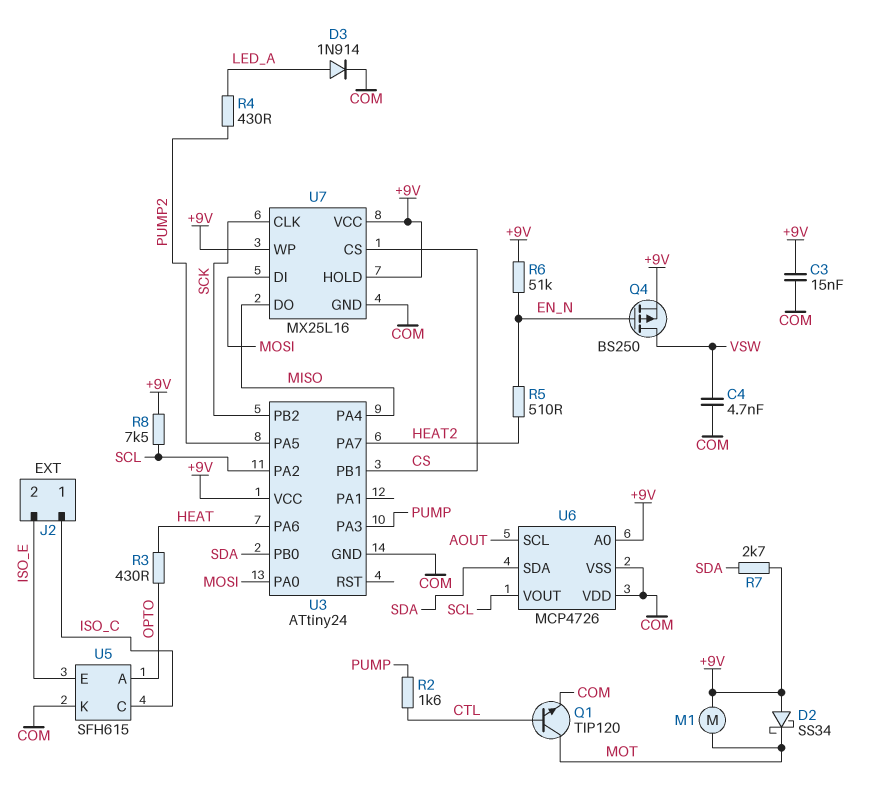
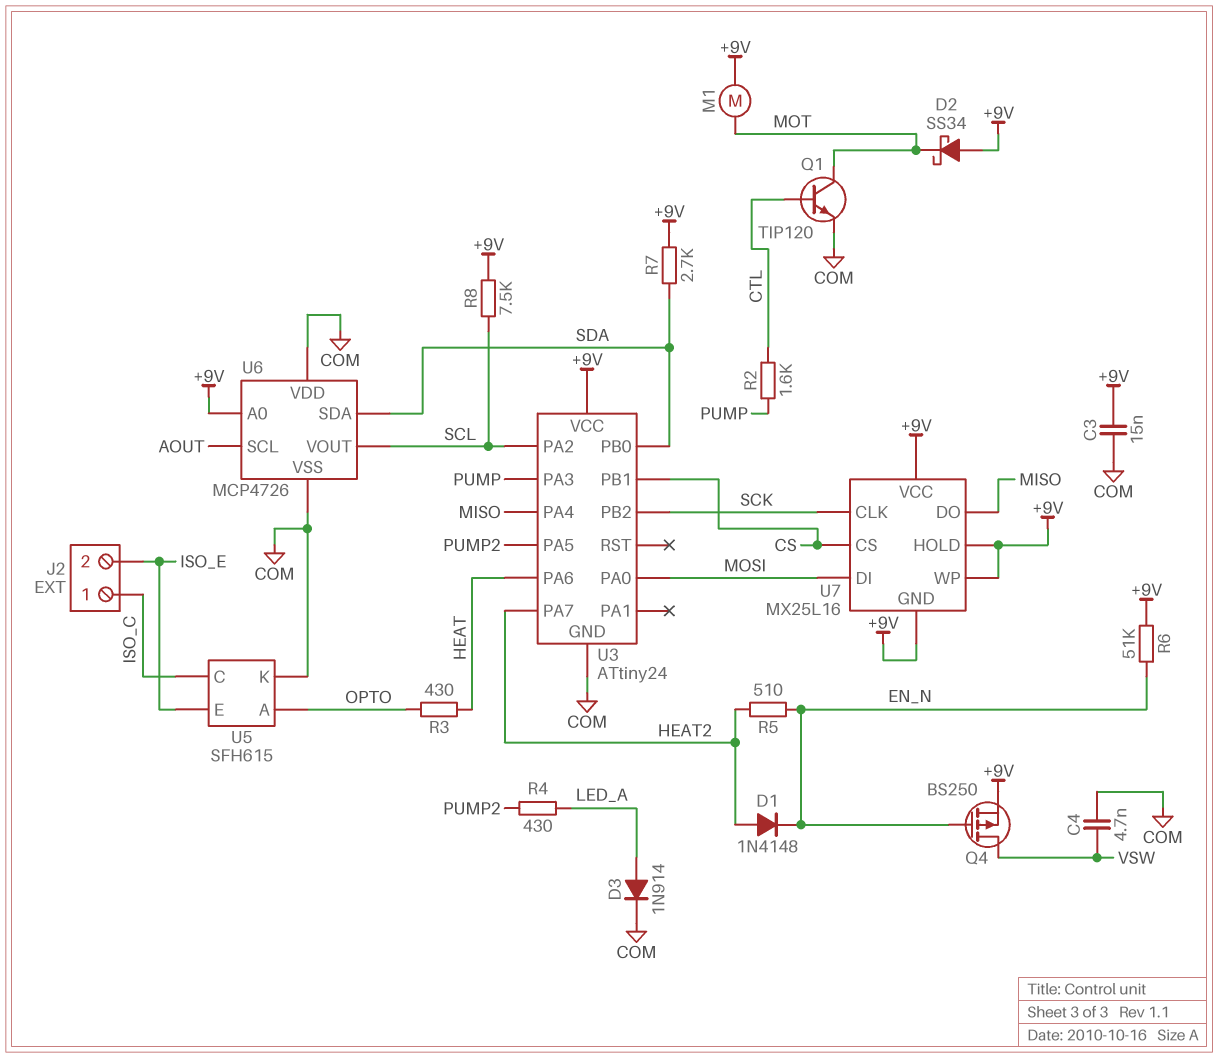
D1: none -> diode 1N4148 (A HEAT2, K EN_N)
U7 pin GND: COM -> +9V

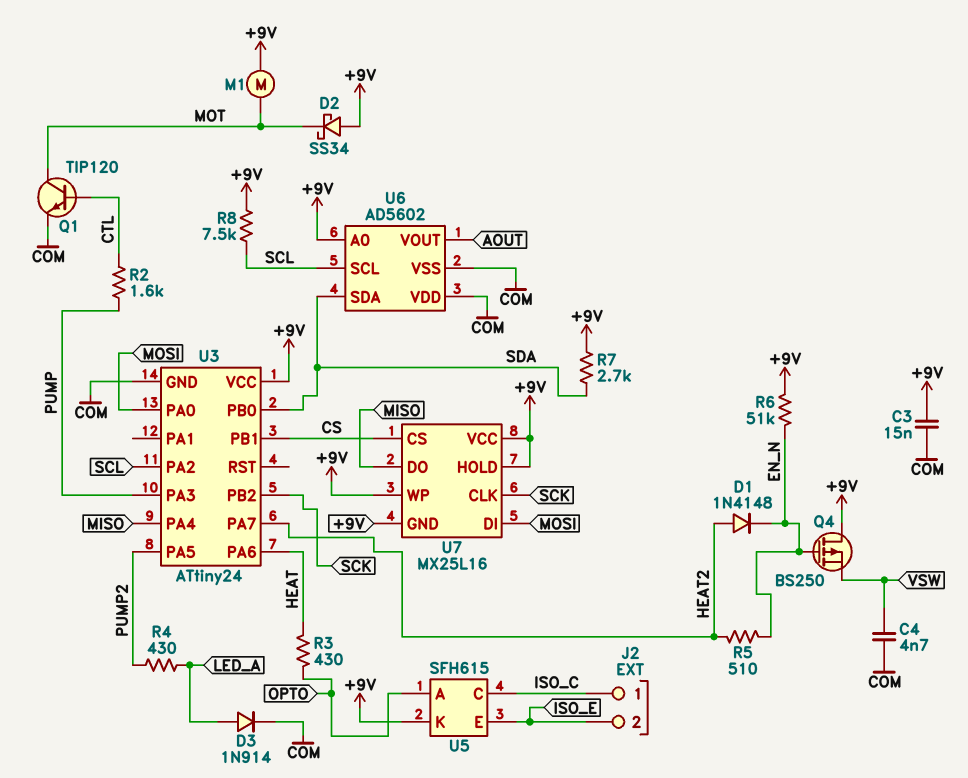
Q4: PMOS BS250 (G EN_N, D VSW, S +9V) -> PMOS BS250 (G EN_N, D +9V, S VSW)
U5 pin K: COM -> +9V
U6: MCP4726 -> AD5602
U6 pin SCL: AOUT -> SCL
U6 pin VOUT: SCL -> AOUT

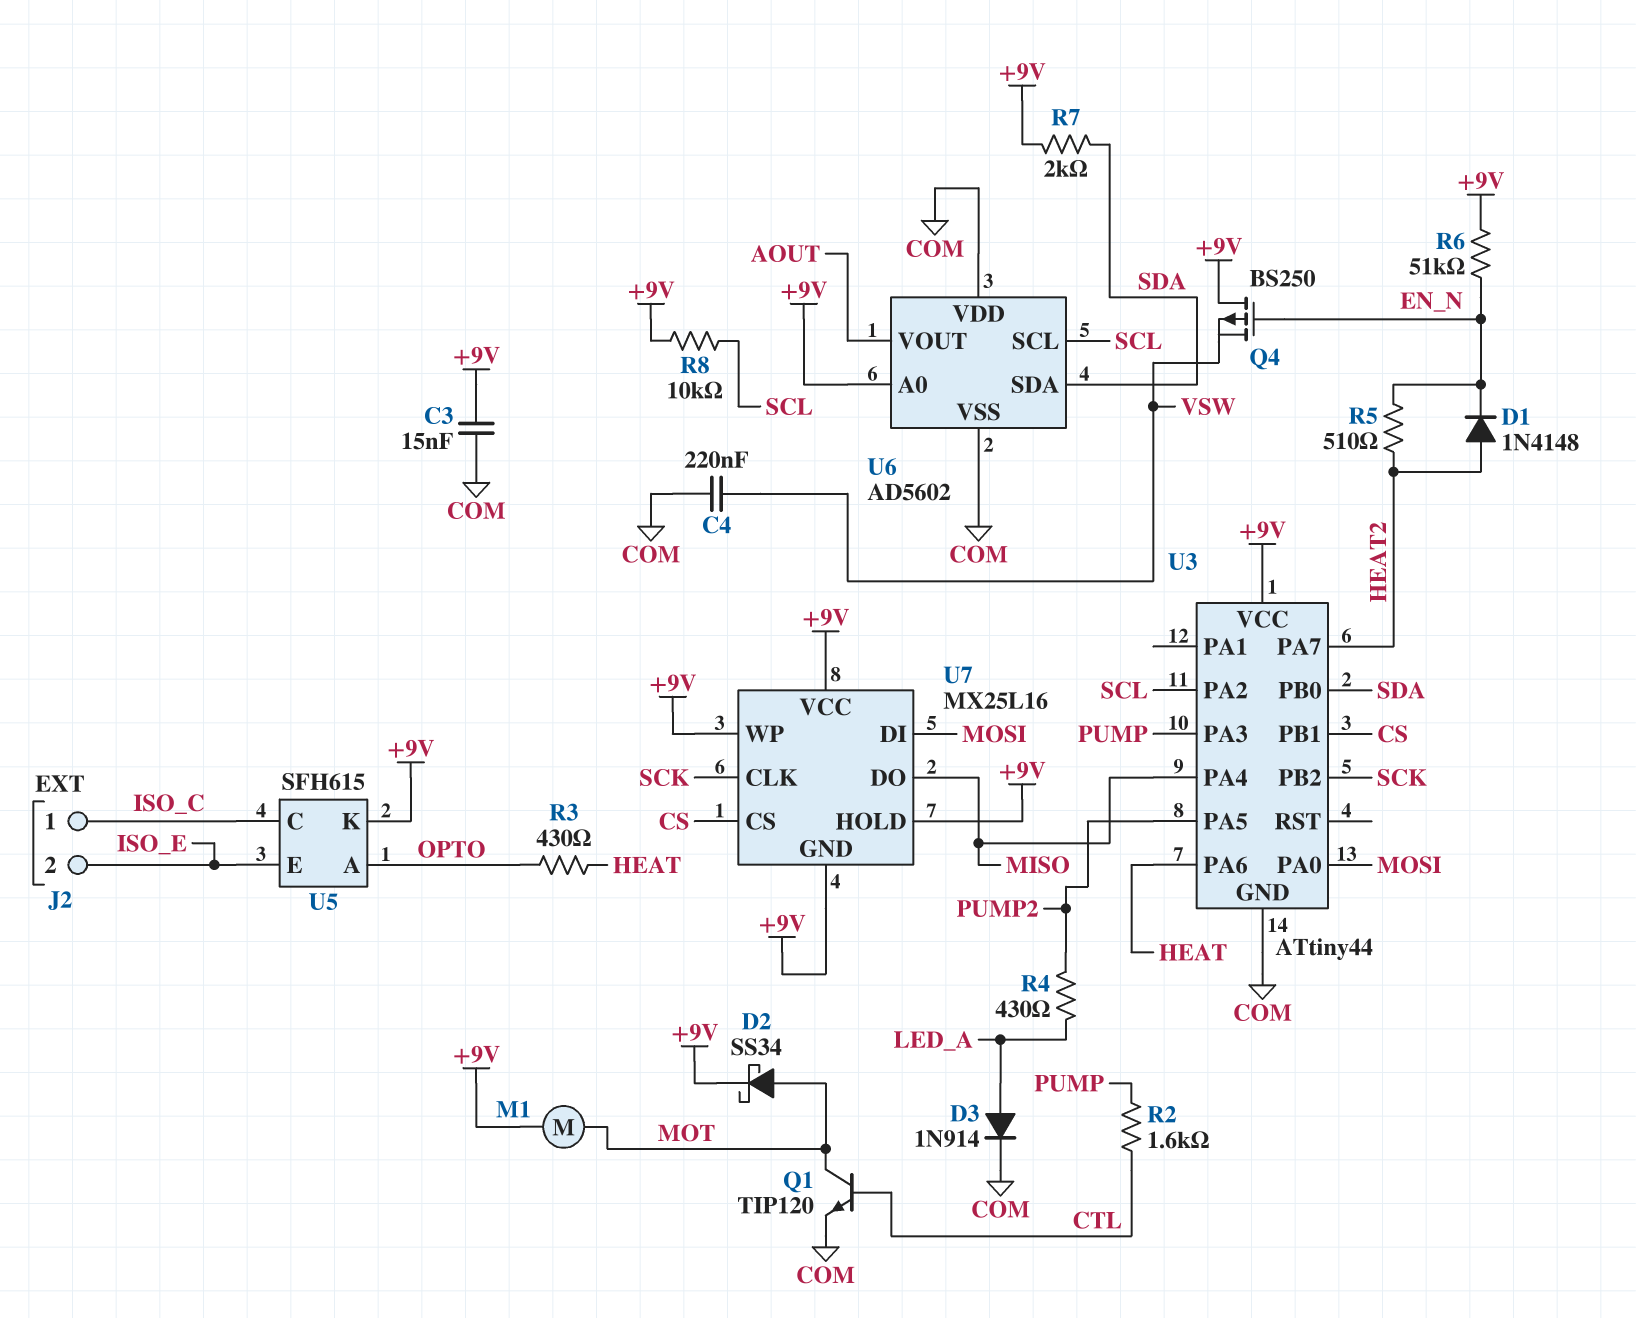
C4: 4.7nF (COM, VSW) -> 220nF (COM, VSW)
D2: schottky SS34 (A +9V, K MOT) -> schottky SS34 (A MOT, K +9V)
R7: 2.7k (+9V, SDA) -> 2k (+9V, SDA)
R8: 7.5k (+9V, SCL) -> 10k (+9V, SCL)
U3: ATtiny24 -> ATtiny44

